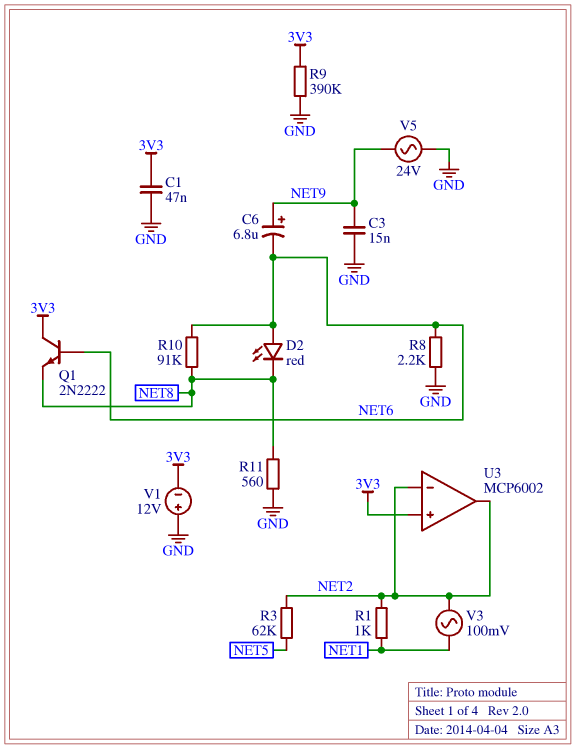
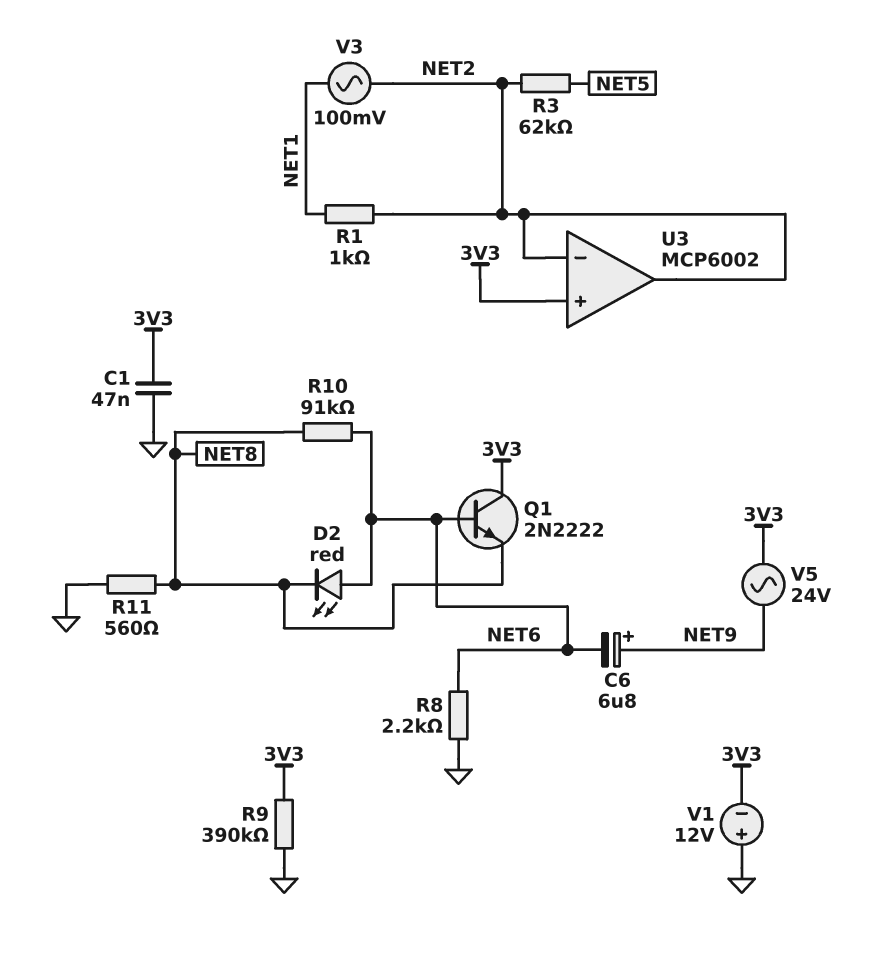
C3: 15nF (GND, NET9) -> none
V5: AC 24V (GND, NET9) -> AC 24V (3V3, NET9)

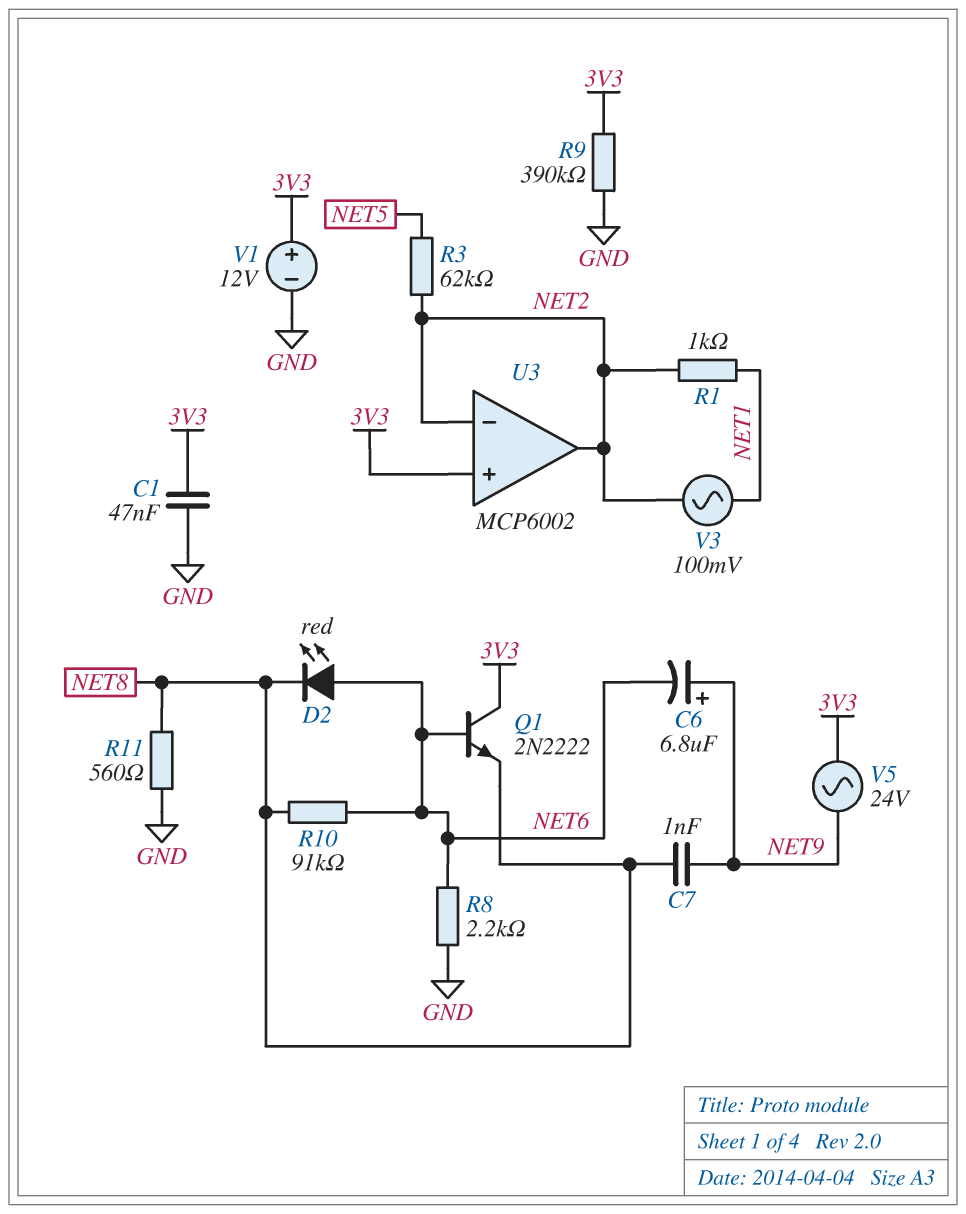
C7: none -> 1nF (NET8, NET9)
V1: 12V (plus GND, minus 3V3) -> 12V (plus 3V3, minus GND)

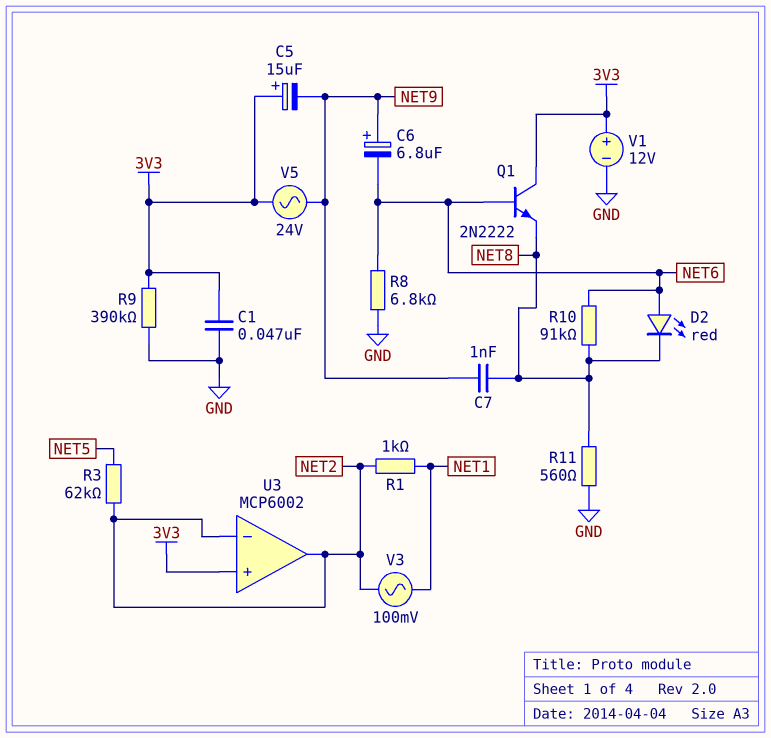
C5: none -> 15uF (plus 3V3, minus NET9)
R8: 2.2k (GND, NET6) -> 6.8k (GND, NET6)

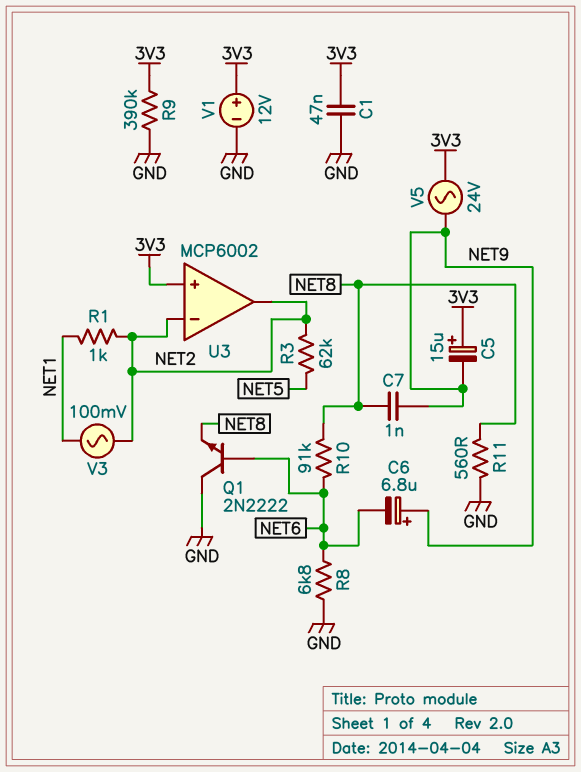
D2: LED red (A NET6, K NET8) -> none
Q1: NPN 2N2222 (B NET6, C 3V3, E NET8) -> NPN 2N2222 (B NET6, C GND, E NET8)

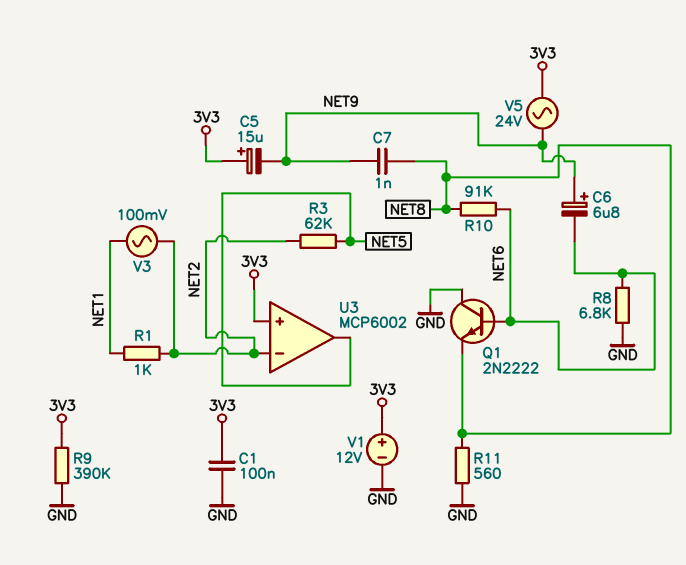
C1: 47nF (3V3, GND) -> 100nF (3V3, GND)
U3 pin out: NET2 -> NET5

